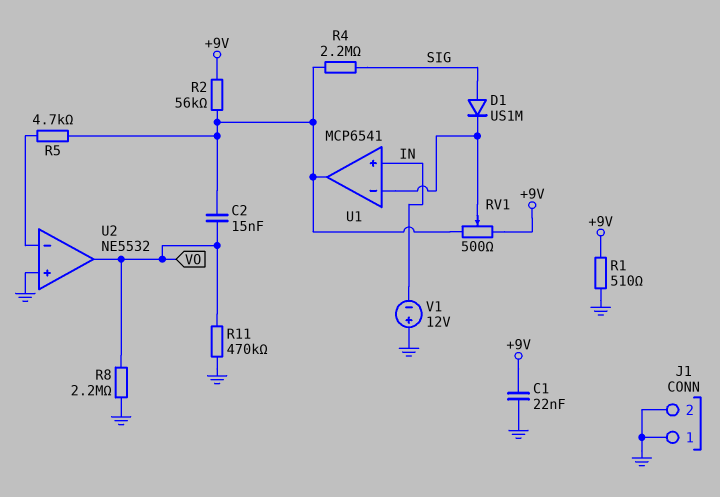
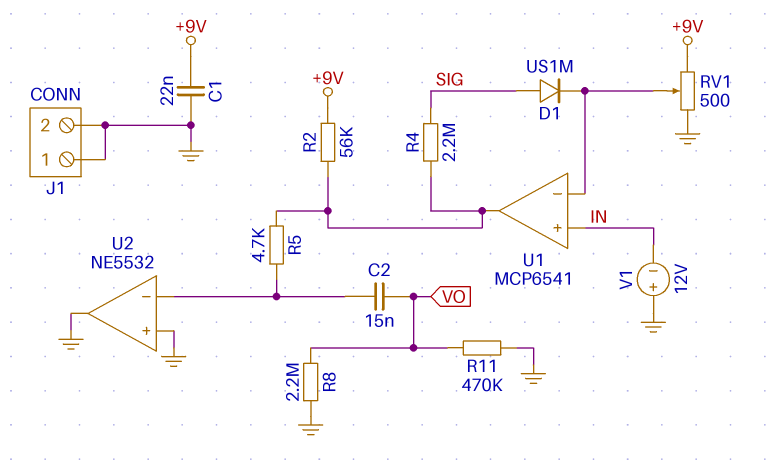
C2: 15nF (U1/out, VO) -> 15nF (U2/in-, VO)
R1: 510 (+9V, GND) -> none
RV1: 500 (+9V, U1/out, wiper U1/in-) -> 500 (+9V, GND, wiper U1/in-)
U2 pin out: VO -> GND

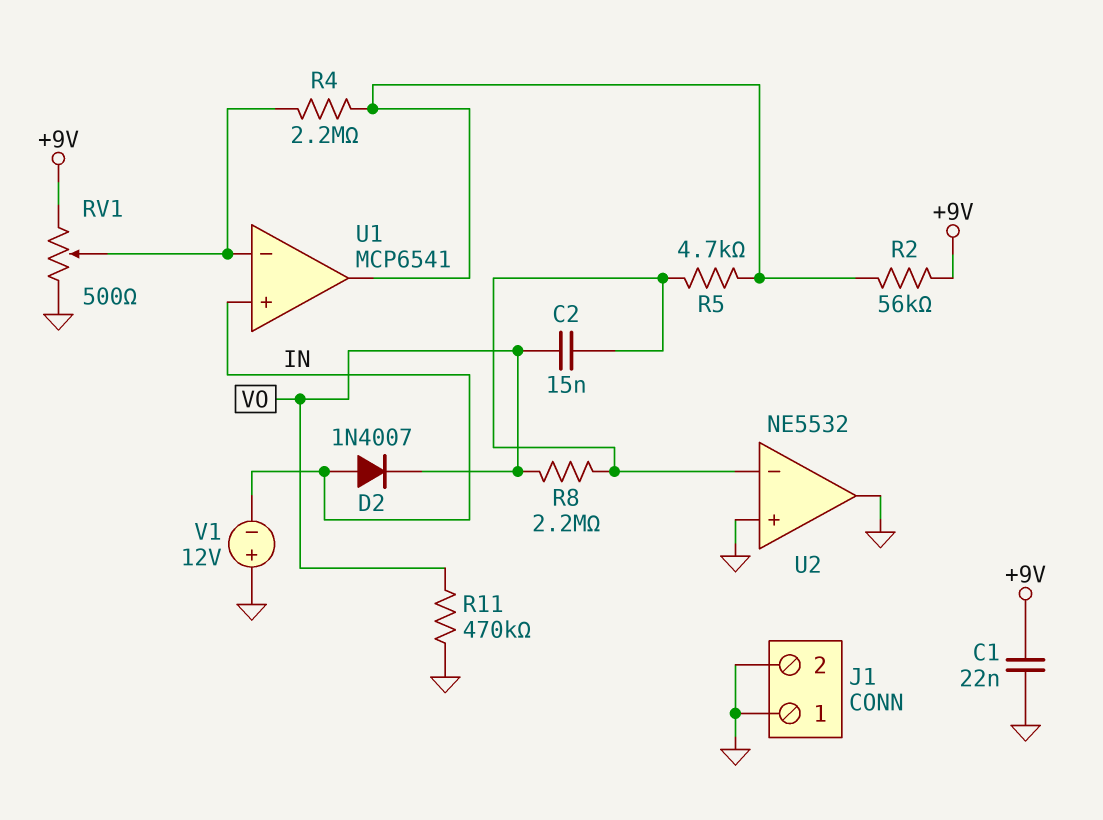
D1: diode US1M (A SIG, K U1/in-) -> none
D2: none -> diode 1N4007 (A IN, K VO)
R4: 2.2M (SIG, U1/out) -> 2.2M (U1/in-, U1/out)
R8: 2.2M (GND, VO) -> 2.2M (U2/in-, VO)

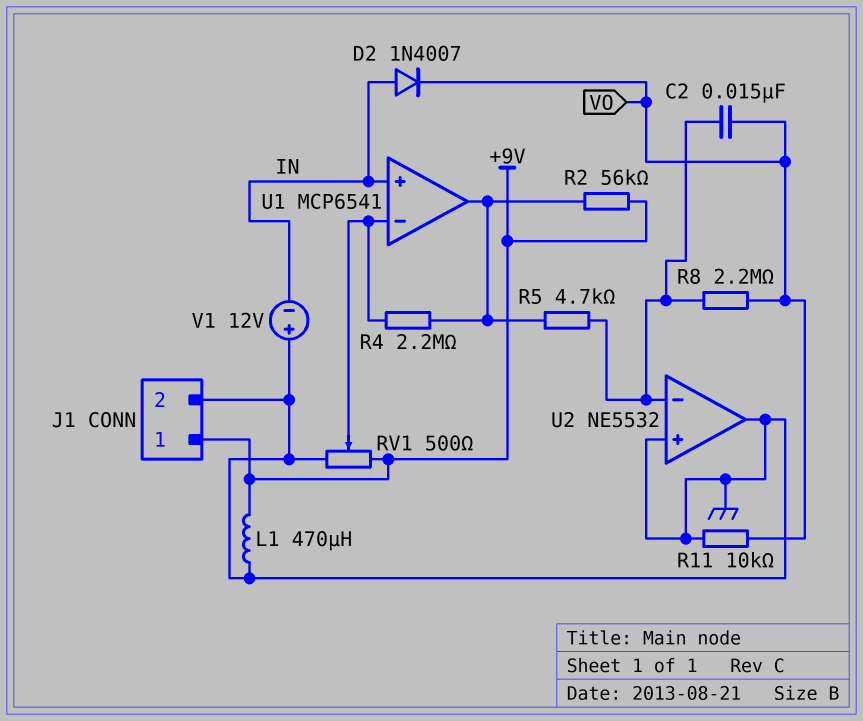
C1: 22nF (+9V, GND) -> none
J1 pin 1: GND -> +9V
L1: none -> 470uH (+9V, GND)
R11: 470k (GND, VO) -> 10k (GND, VO)

